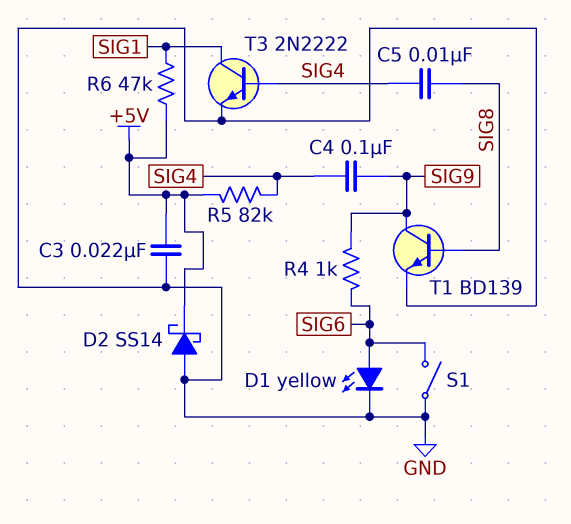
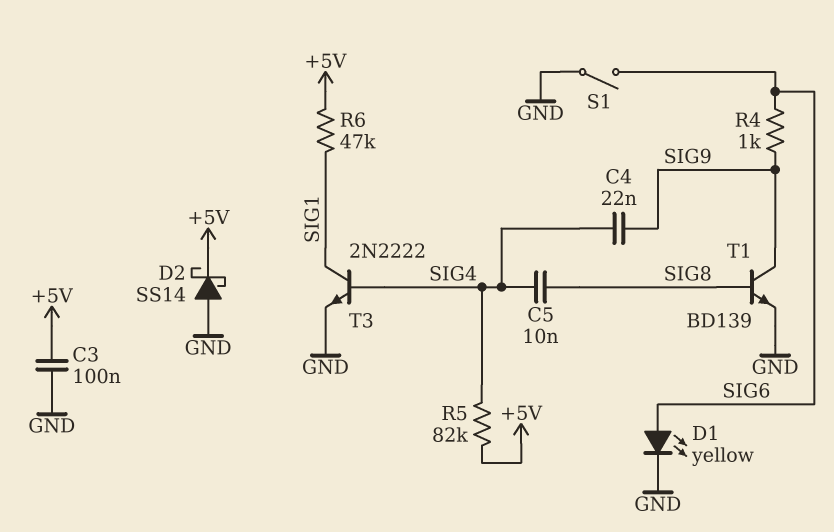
C3: 22nF (+5V, GND) -> 100nF (+5V, GND)
C4: 100nF (SIG4, SIG9) -> 22nF (SIG4, SIG9)

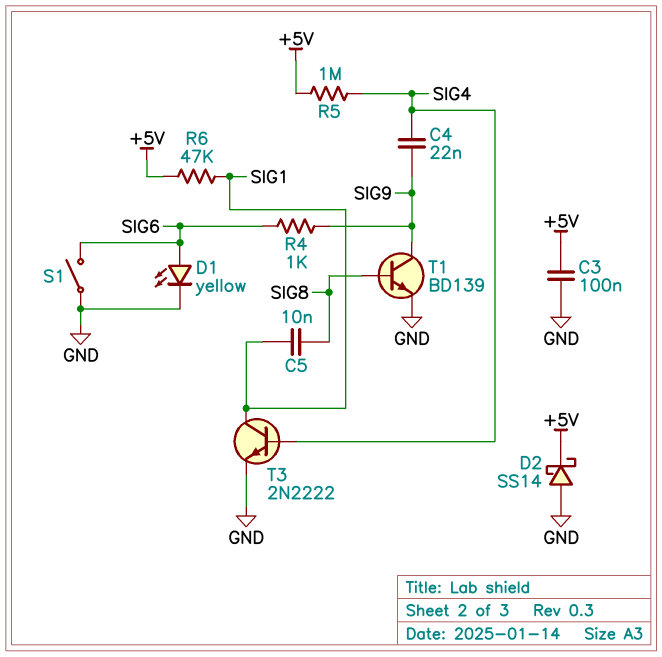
C5: 10nF (SIG4, SIG8) -> 10nF (SIG1, SIG8)
R5: 82k (+5V, SIG4) -> 1M (+5V, SIG4)

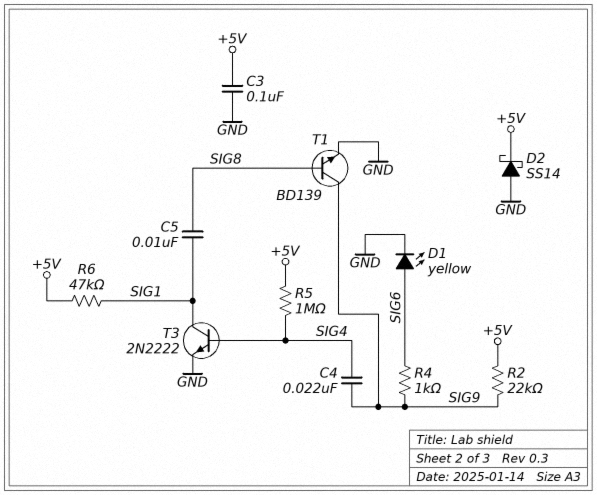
R2: none -> 22k (+5V, SIG9)
S1: switch (GND, SIG6) -> none

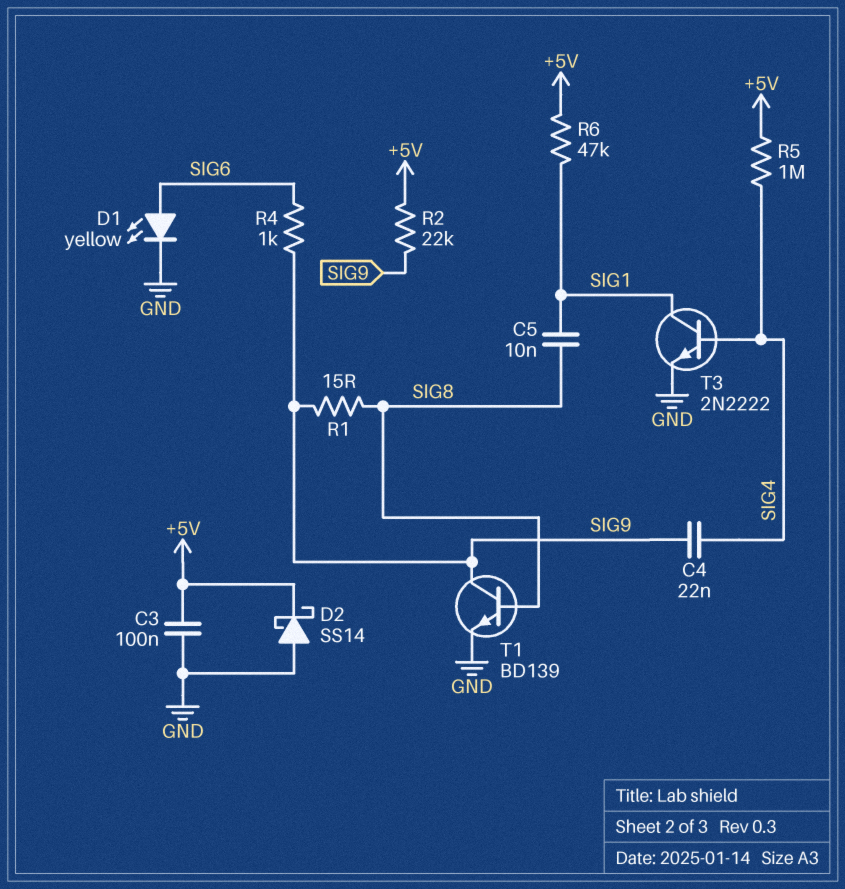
R1: none -> 15 (SIG8, SIG9)

